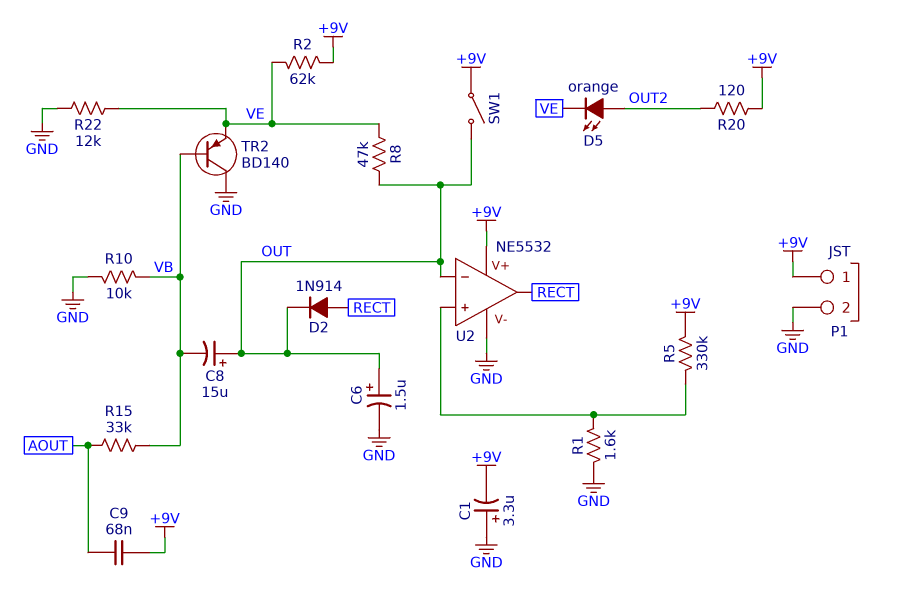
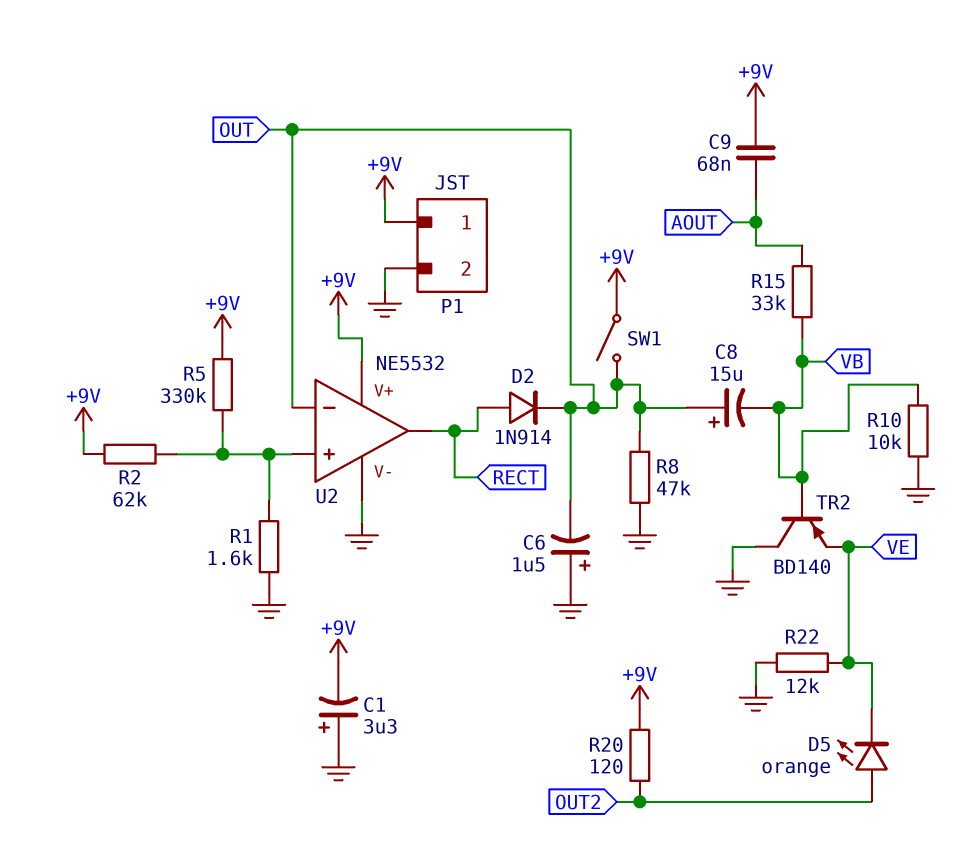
C6: 1.5uF (plus OUT, minus GND) -> 1.5uF (plus GND, minus OUT)
R2: 62k (+9V, VE) -> 62k (+9V, U2/in+)
R8: 47k (OUT, VE) -> 47k (GND, OUT)

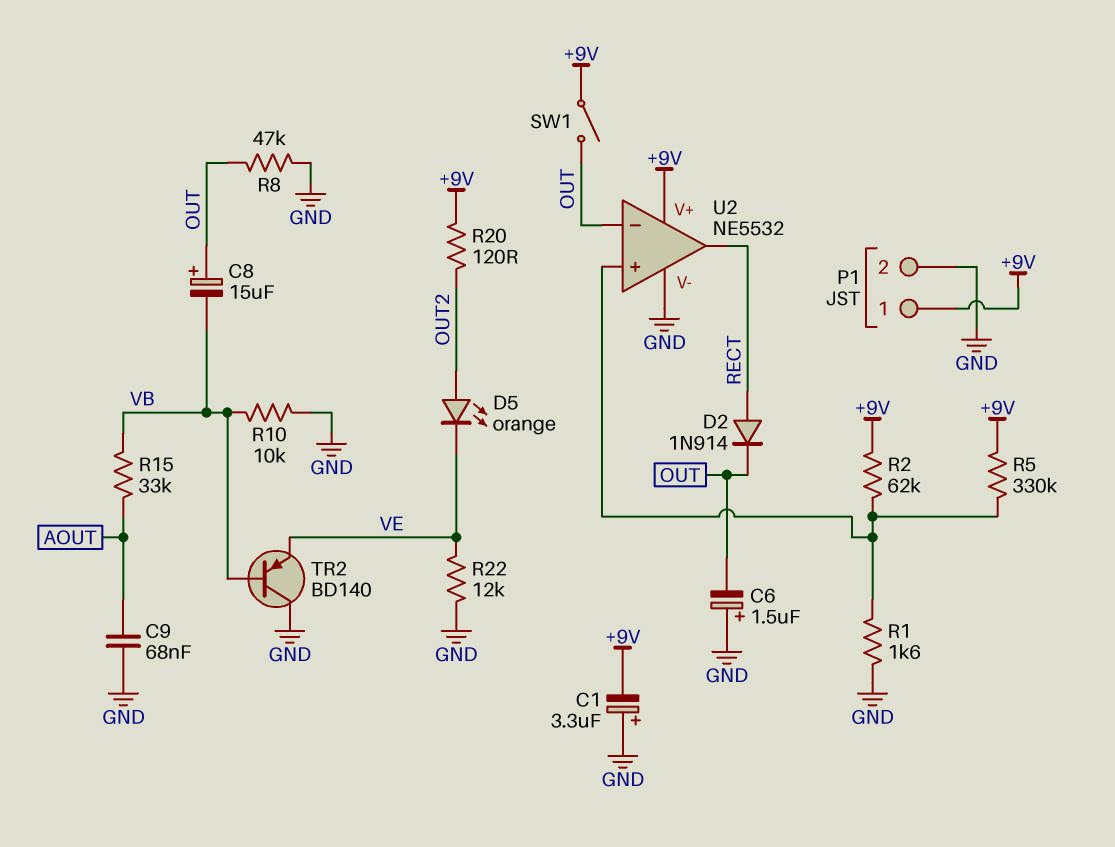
C9: 68nF (+9V, AOUT) -> 68nF (AOUT, GND)

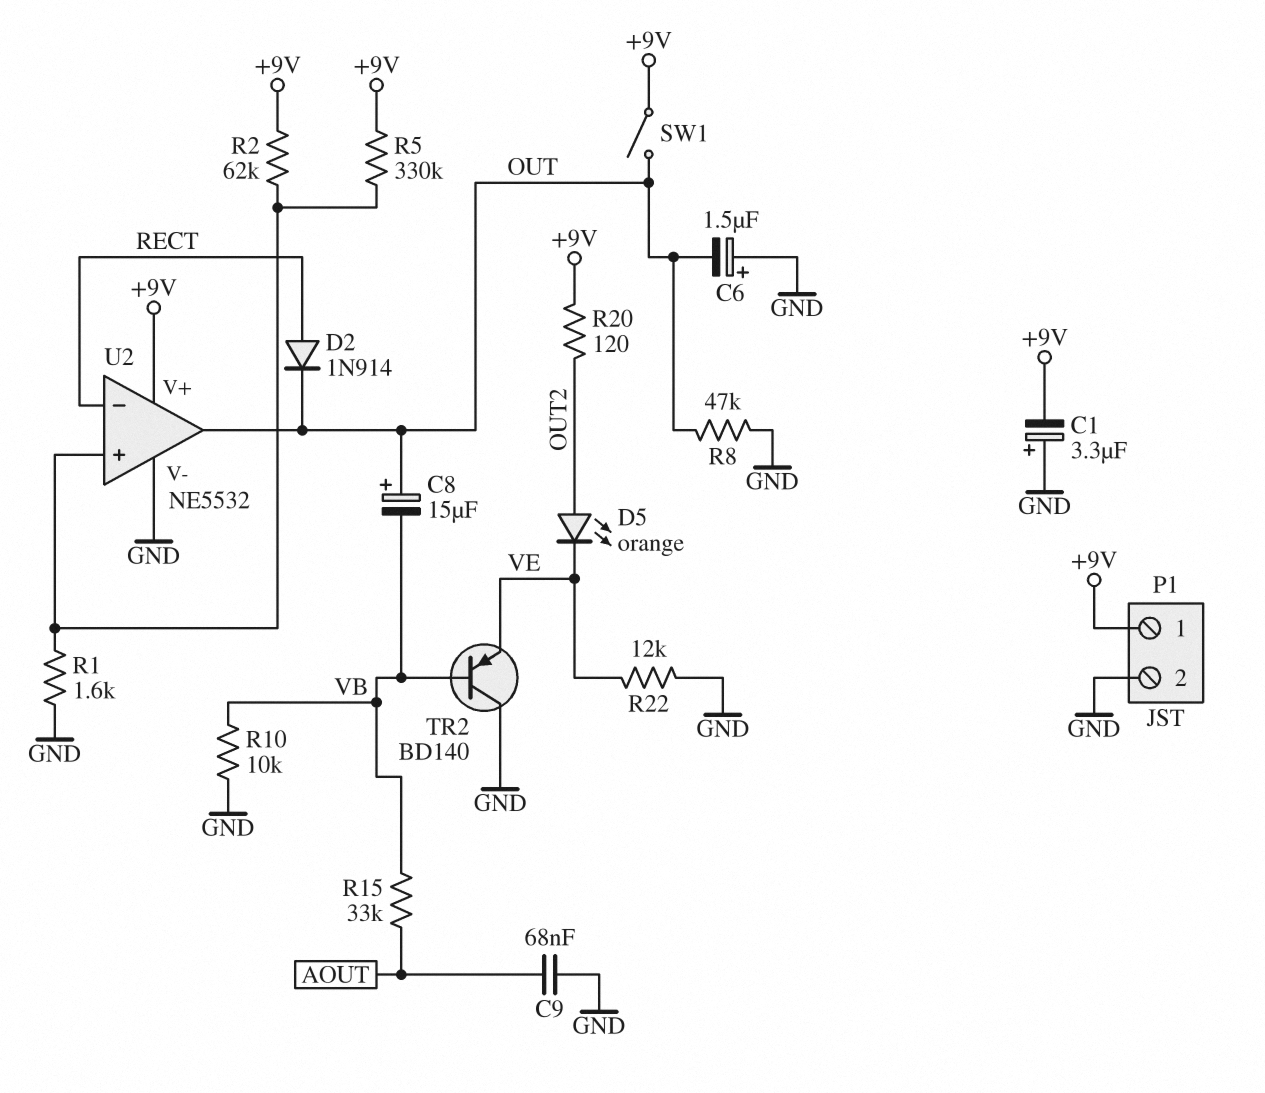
U2 pin in-: OUT -> RECT
U2 pin out: RECT -> OUT

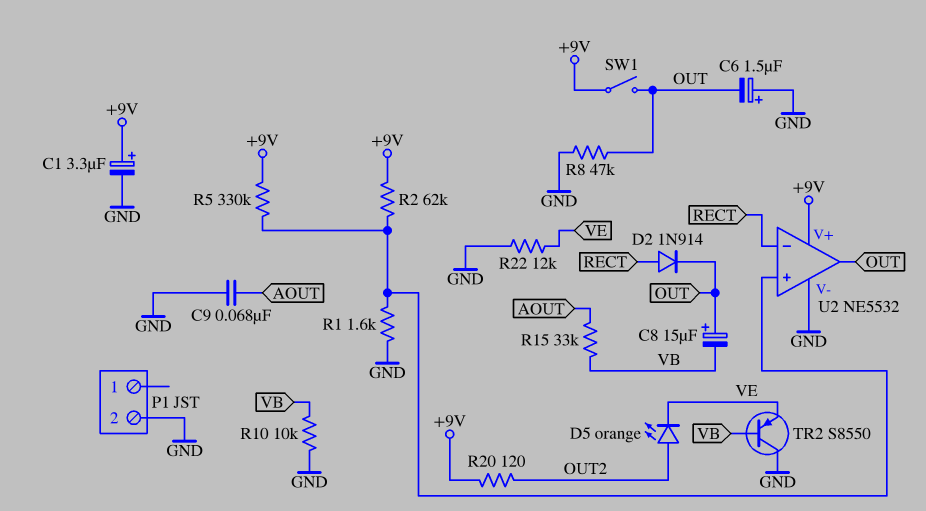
C1: 3.3uF (plus GND, minus +9V) -> 3.3uF (plus +9V, minus GND)
P1 pin 1: +9V -> none
TR2: PNP BD140 (B VB, C GND, E VE) -> PNP S8550 (B VB, C GND, E VE)

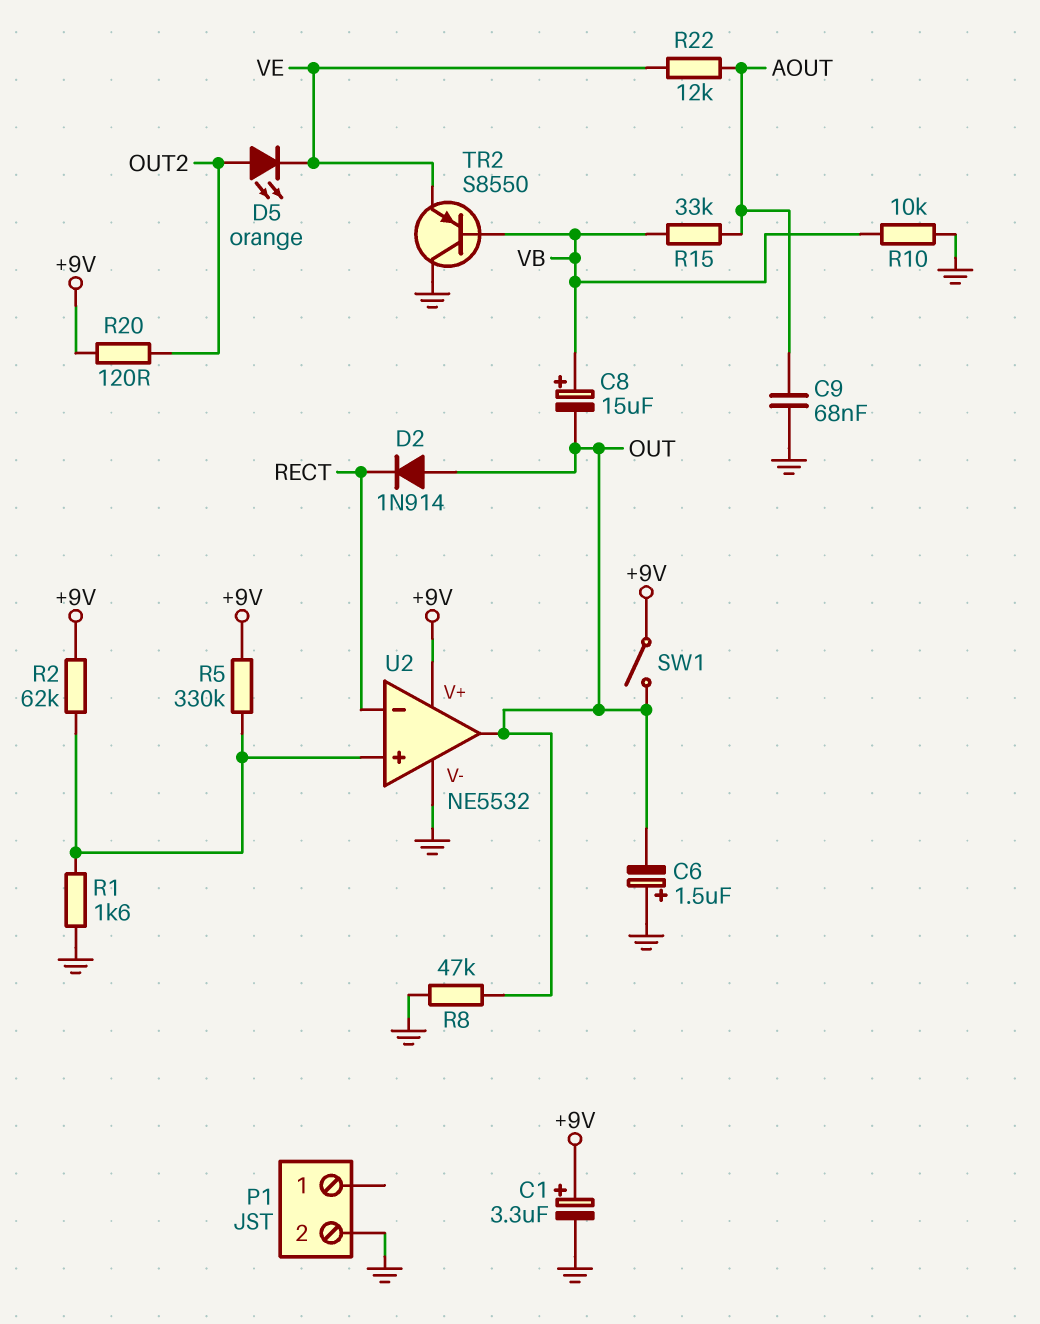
C8: 15uF (plus OUT, minus VB) -> 15uF (plus VB, minus OUT)
D2: diode 1N914 (A RECT, K OUT) -> diode 1N914 (A OUT, K RECT)
R22: 12k (GND, VE) -> 12k (AOUT, VE)

